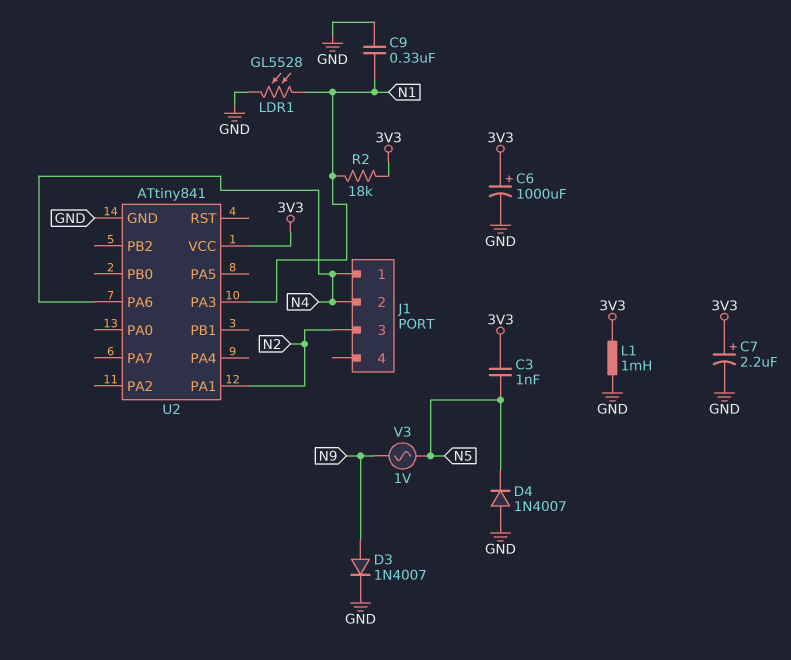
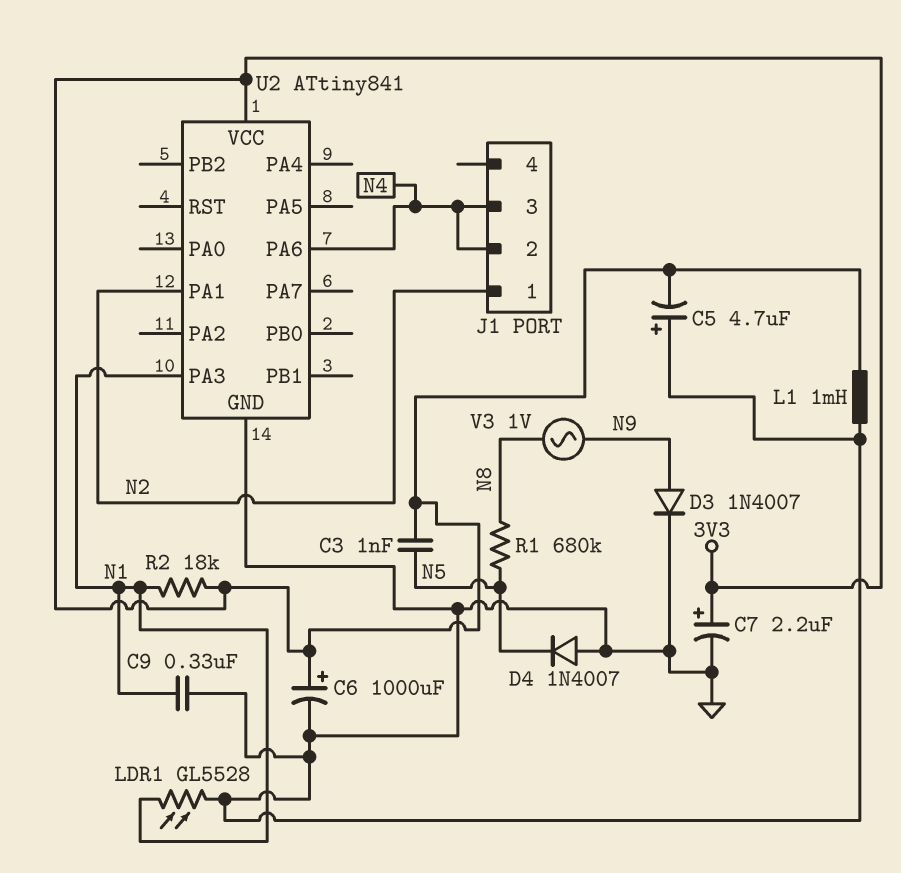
C5: none -> 4.7uF (plus GND, minus 3V3)
J1 pin 1: N4 -> N2
J1 pin 3: N2 -> N4
R1: none -> 680k (N5, N8)
V3: AC 1V (N5, N9) -> AC 1V (N8, N9)

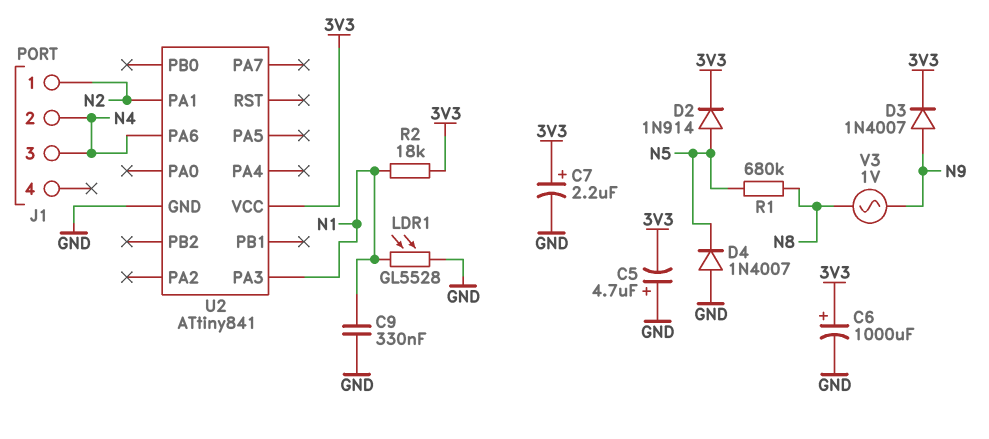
C3: 1nF (3V3, N5) -> none
D2: none -> diode 1N914 (A N5, K 3V3)
D3: diode 1N4007 (A N9, K GND) -> diode 1N4007 (A N9, K 3V3)
L1: 1mH (3V3, GND) -> none

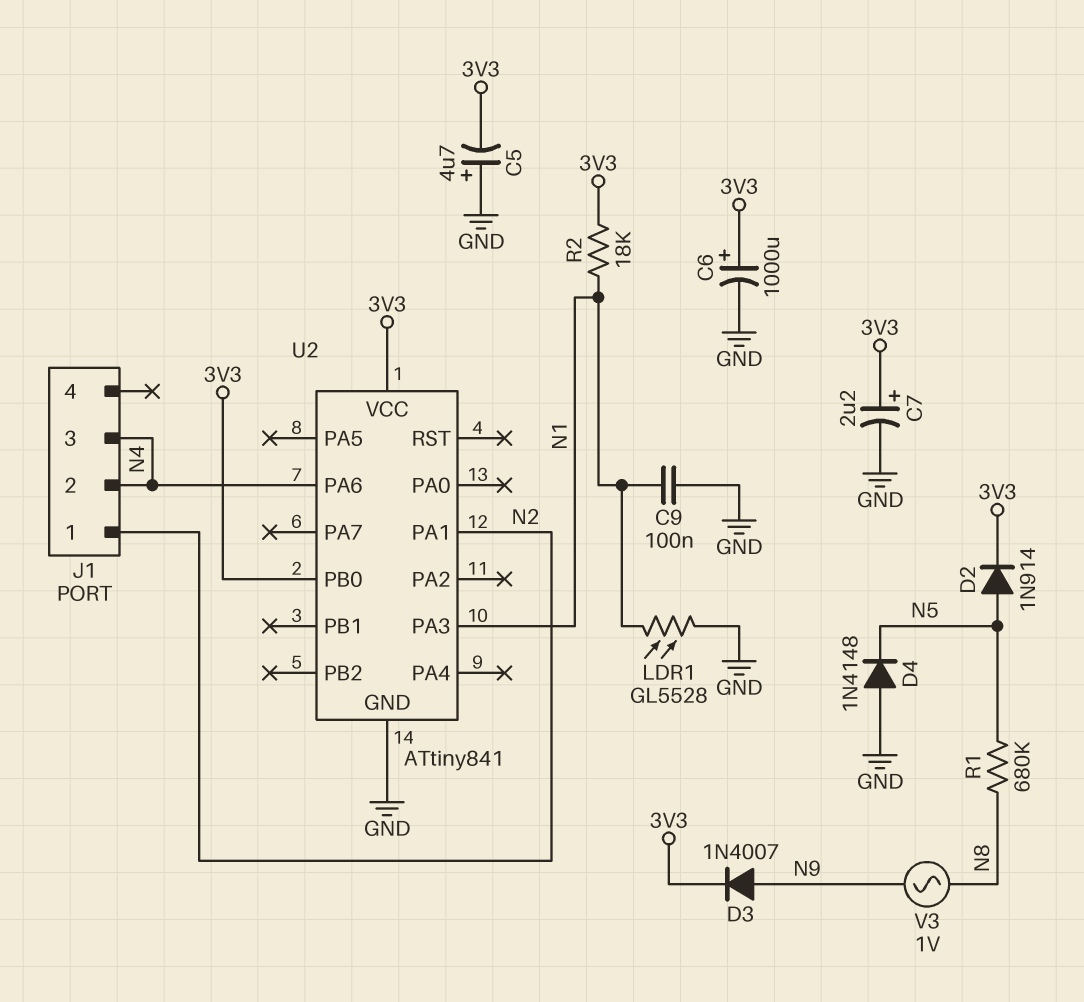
C9: 330nF (GND, N1) -> 100nF (GND, N1)
D4: diode 1N4007 (A GND, K N5) -> diode 1N4148 (A GND, K N5)
U2 pin PB0: none -> 3V3

